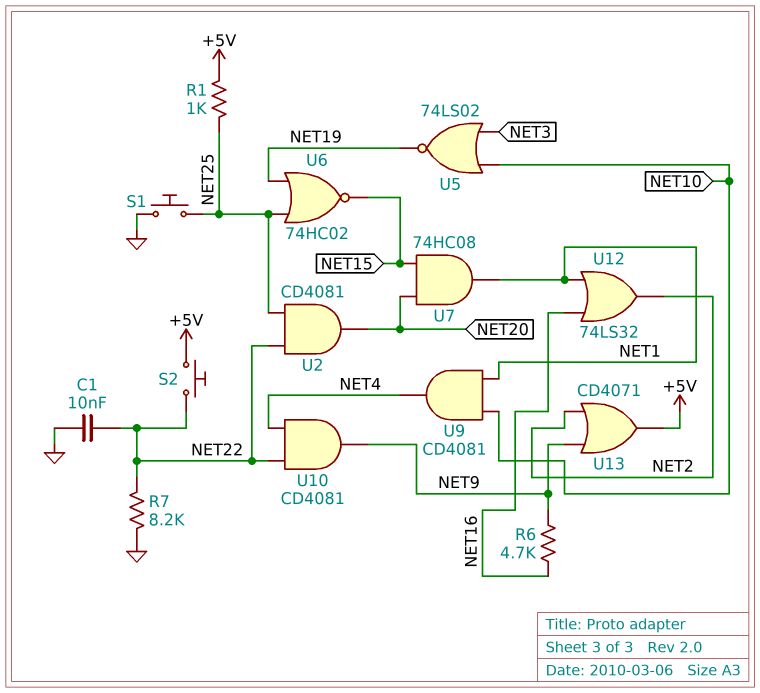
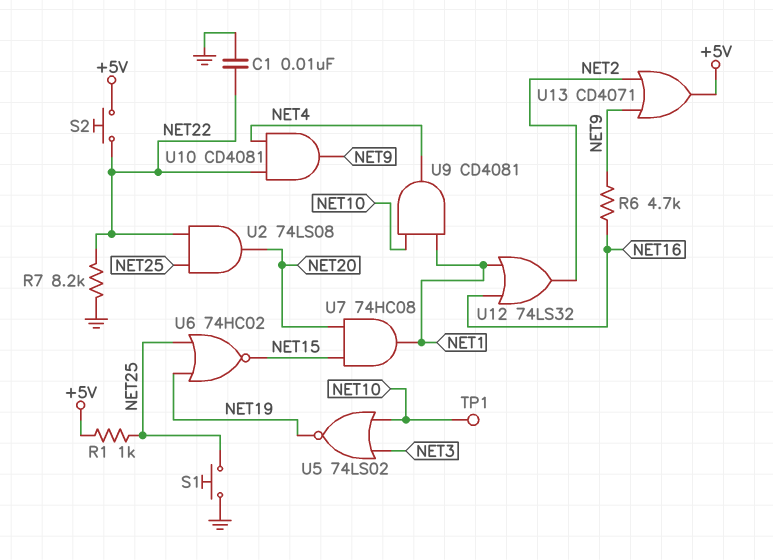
TP1: none -> test point (NET10)
U2: AND CD4081 (in NET22, in NET25, out NET20) -> AND 74LS08 (in NET22, in NET25, out NET20)

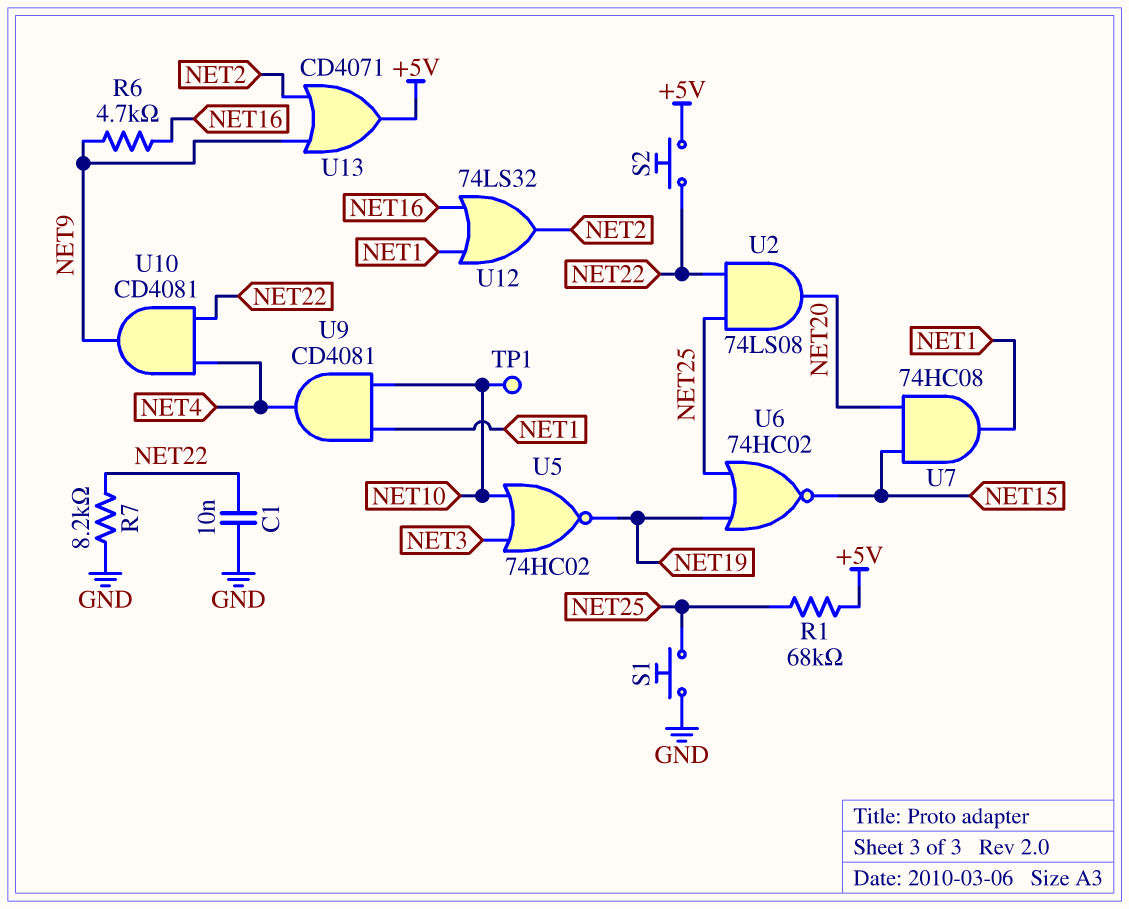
R1: 1k (+5V, NET25) -> 68k (+5V, NET25)
U5: NOR 74LS02 (in NET3, in NET10, out NET19) -> NOR 74HC02 (in NET3, in NET10, out NET19)

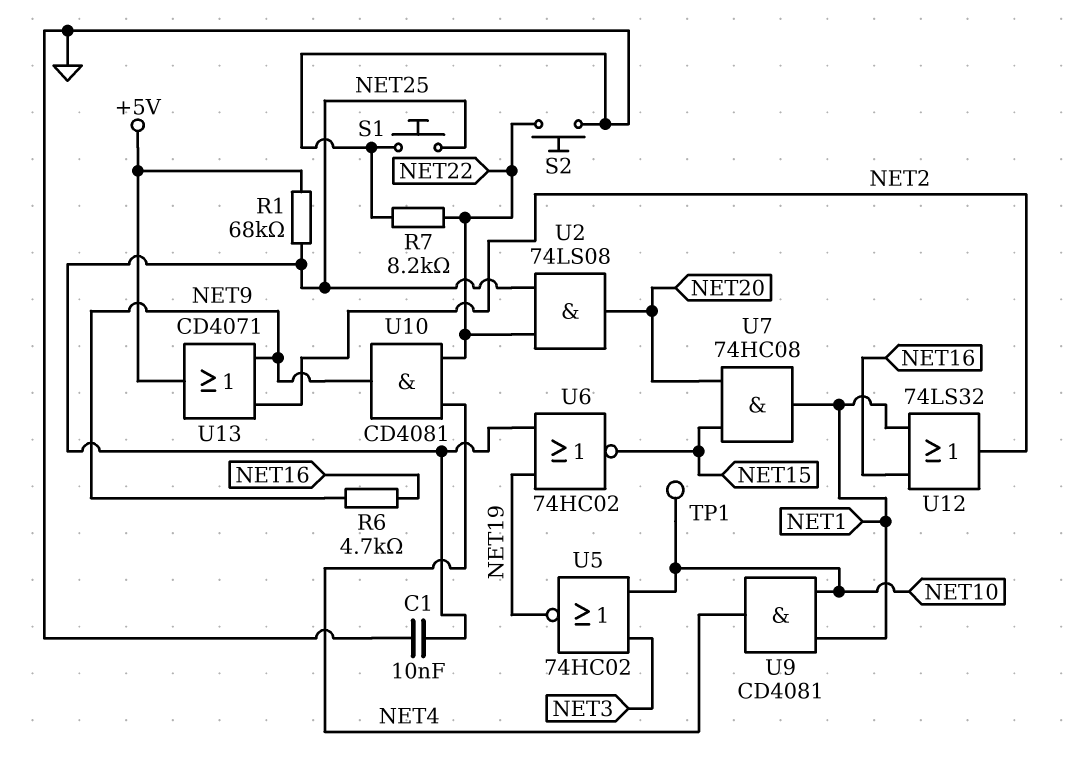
C1: 10nF (GND, NET22) -> 10nF (GND, NET25)
S2: button (+5V, NET22) -> button (GND, NET22)

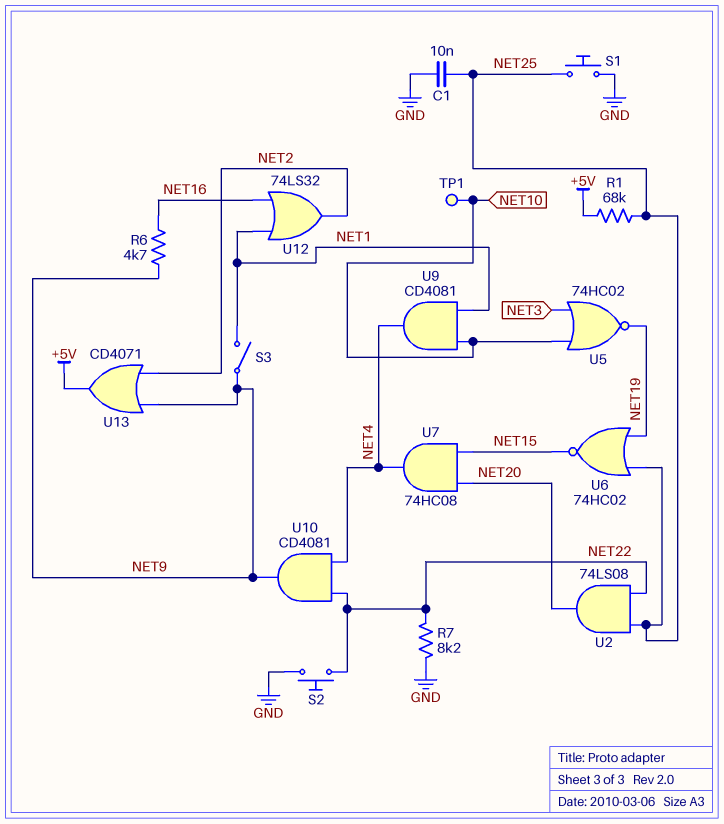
S3: none -> switch (NET1, NET9)
U7: AND 74HC08 (in NET15, in NET20, out NET1) -> AND 74HC08 (in NET15, in NET20, out NET4)

